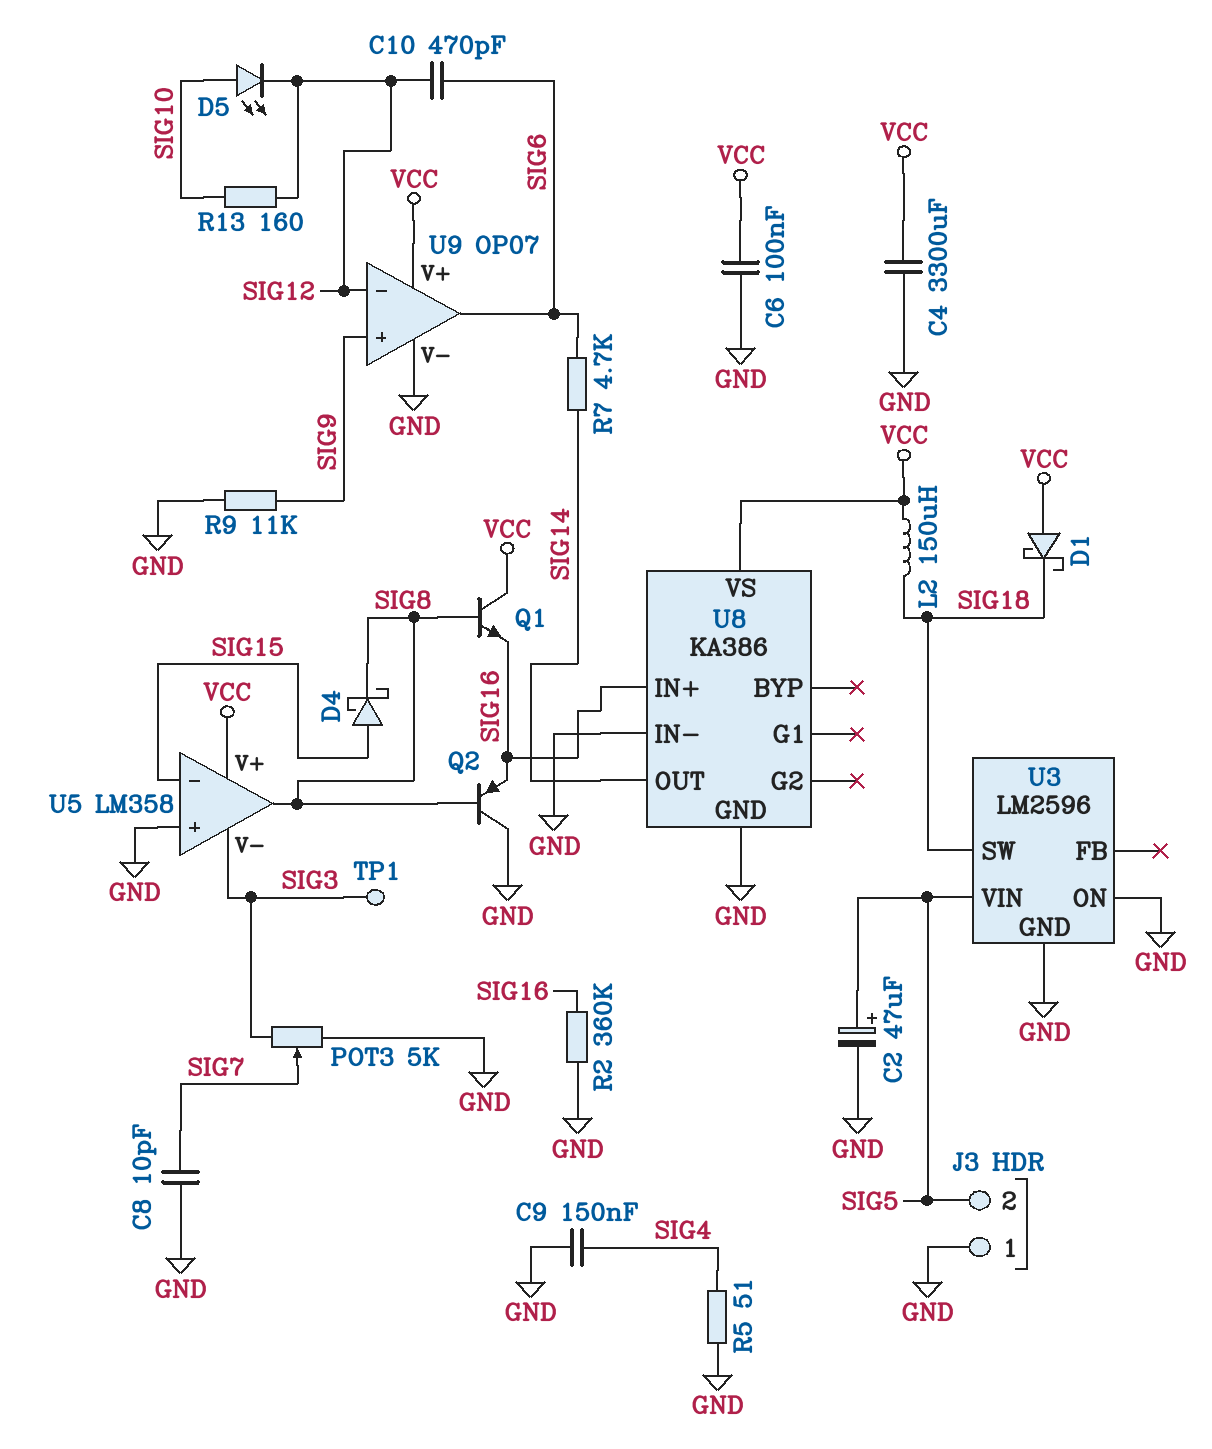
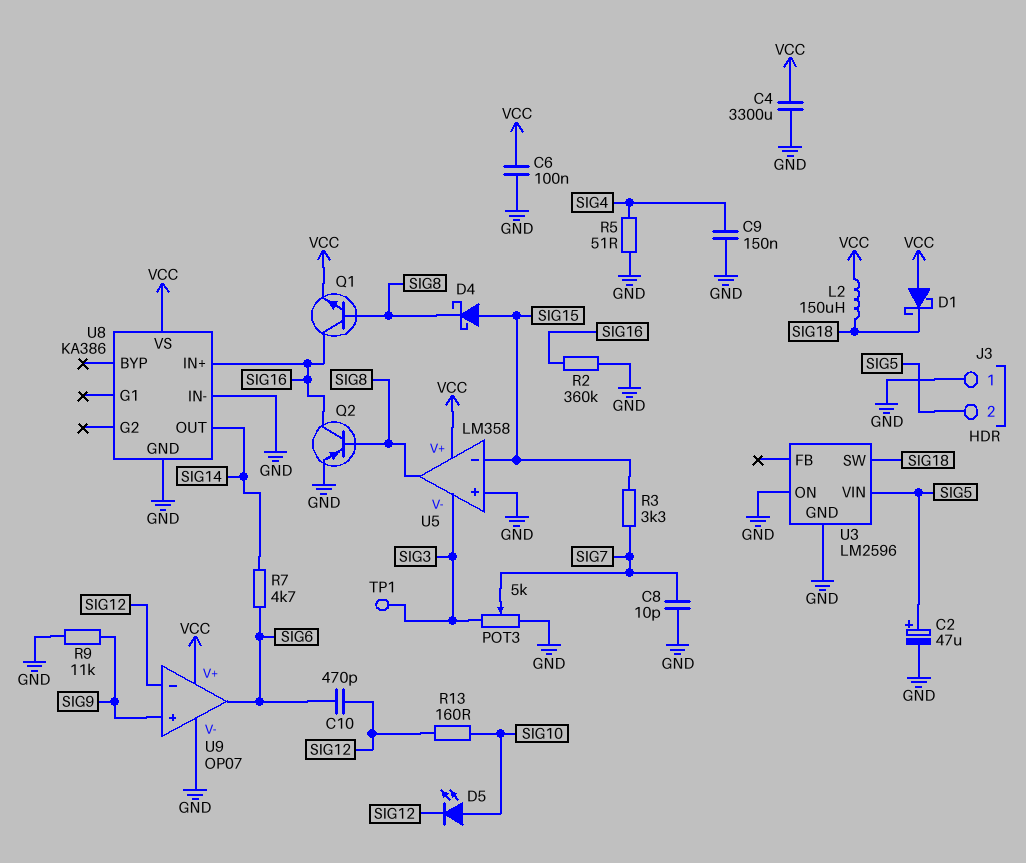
Q1: NPN (B SIG8, C VCC, E SIG16) -> NPN (B SIG8, C SIG16, E VCC)
Q2: PNP (B SIG8, C GND, E SIG16) -> PNP (B SIG8, C SIG16, E GND)
R3: none -> 3.3k (SIG7, SIG15)

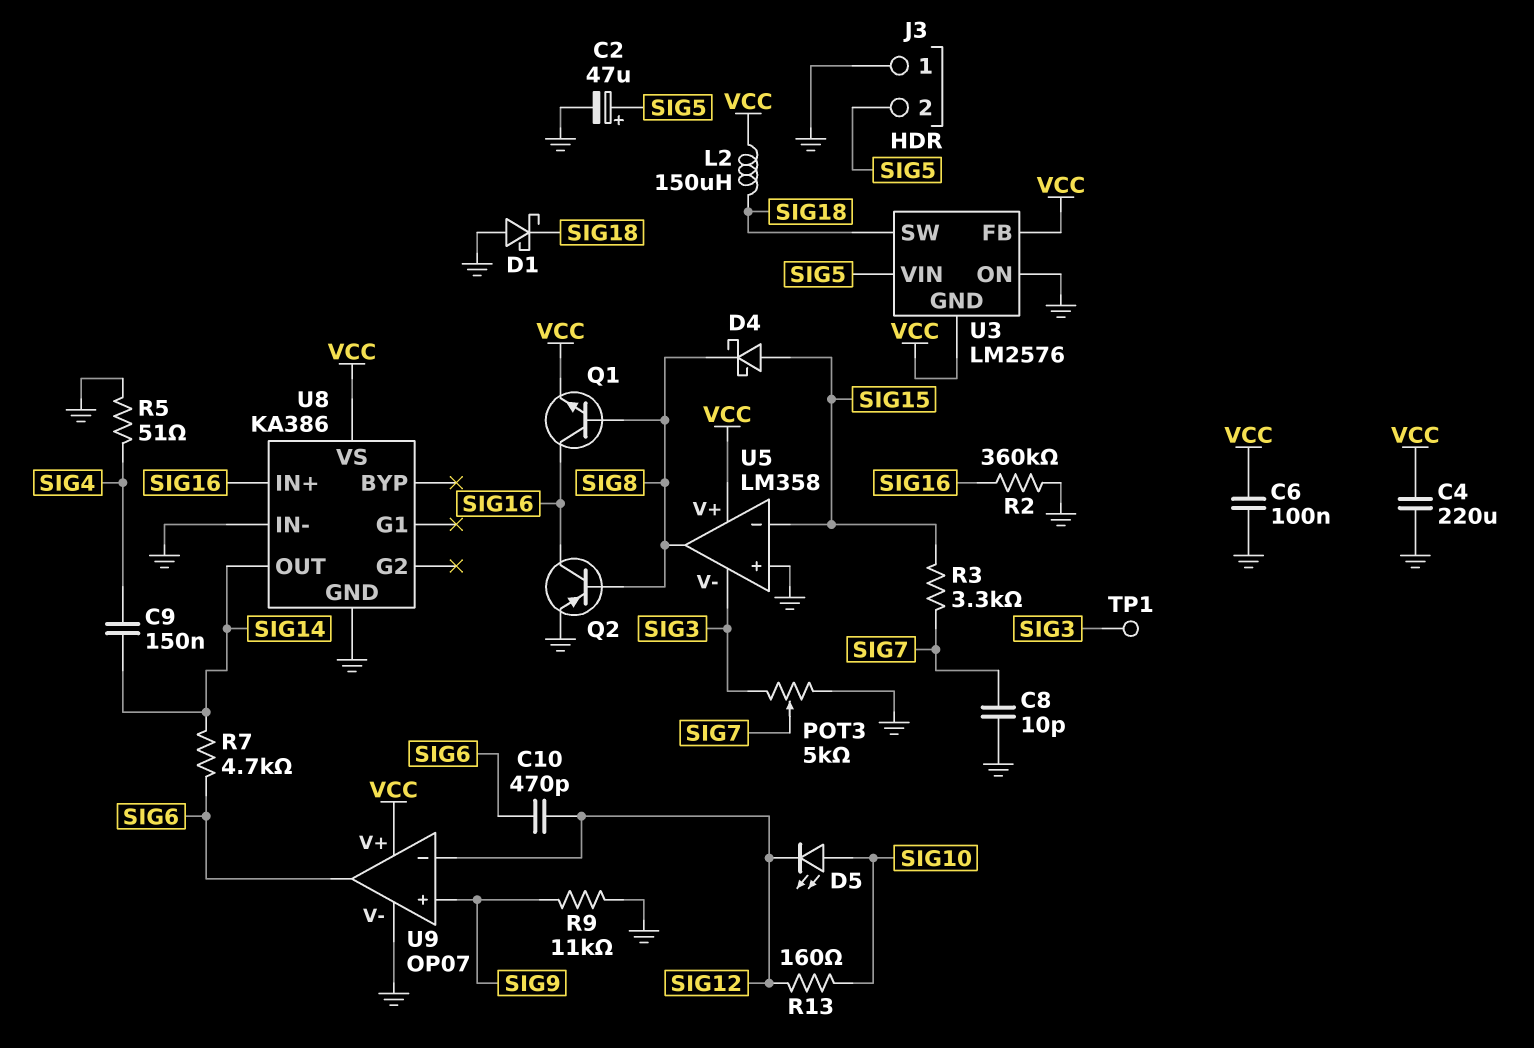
C4: 3300uF (GND, VCC) -> 220uF (GND, VCC)
C9: 150nF (GND, SIG4) -> 150nF (SIG4, SIG14)
D1: schottky (A VCC, K SIG18) -> schottky (A GND, K SIG18)
U3: LM2596 -> LM2576
U3 pin FB: none -> VCC
U3 pin GND: GND -> VCC

